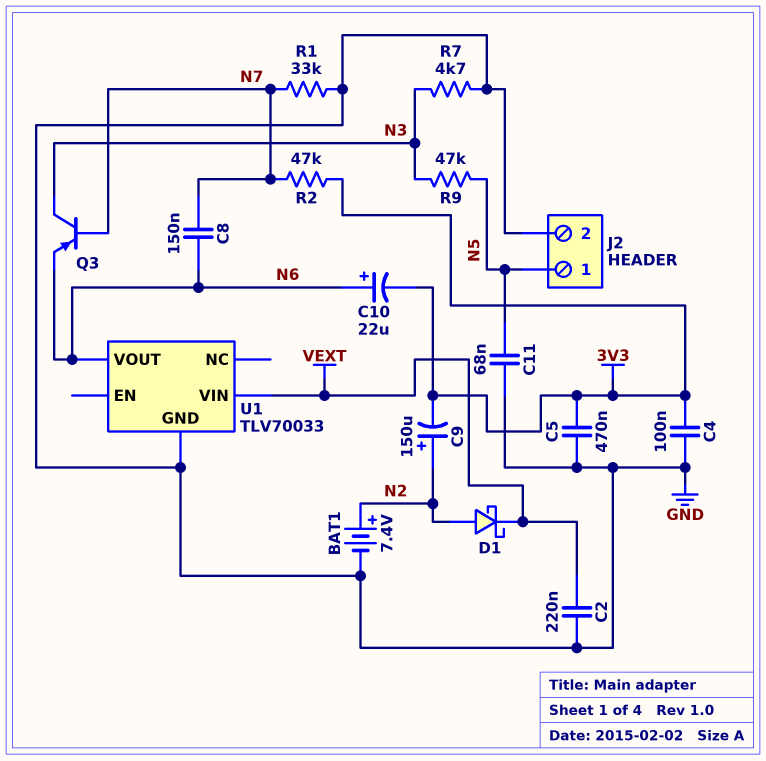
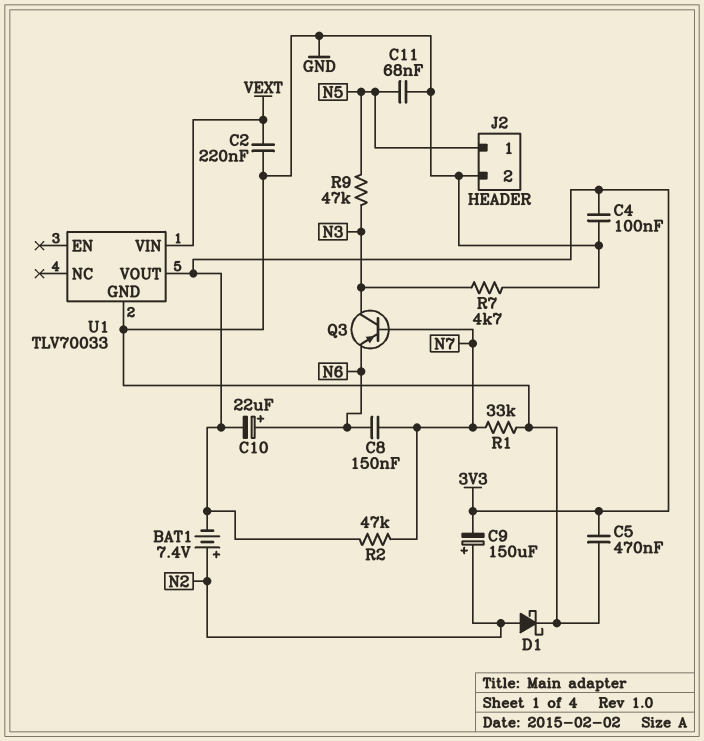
BAT1: 7.4V (plus N2, minus GND) -> 7.4V (plus N2, minus 3V3)
D1: schottky (A N2, K VEXT) -> schottky (A N2, K GND)
U1 pin VOUT: N6 -> 3V3

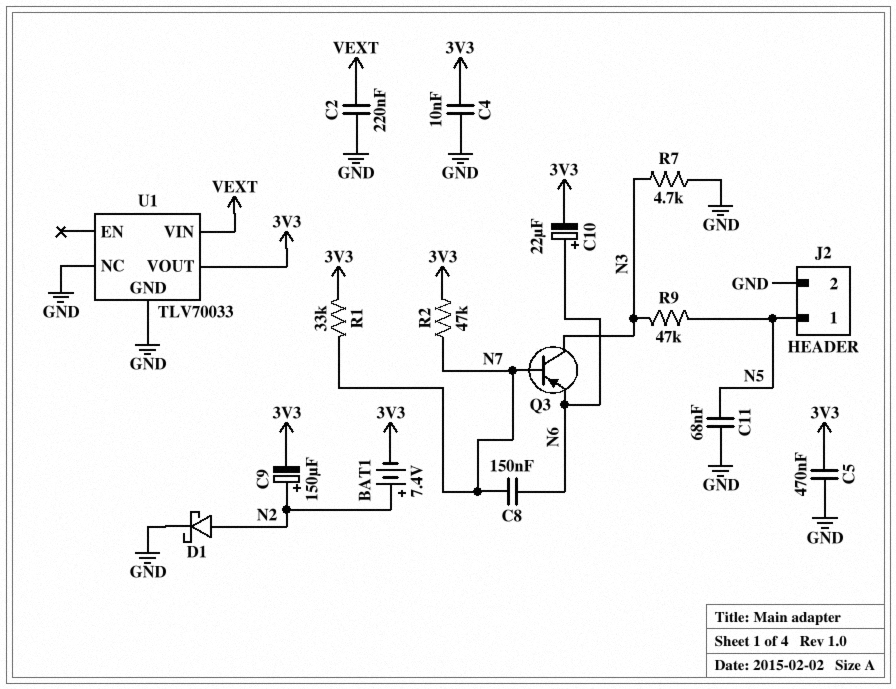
C4: 100nF (3V3, GND) -> 10nF (3V3, GND)
R1: 33k (GND, N7) -> 33k (3V3, N7)
U1 pin NC: none -> GND

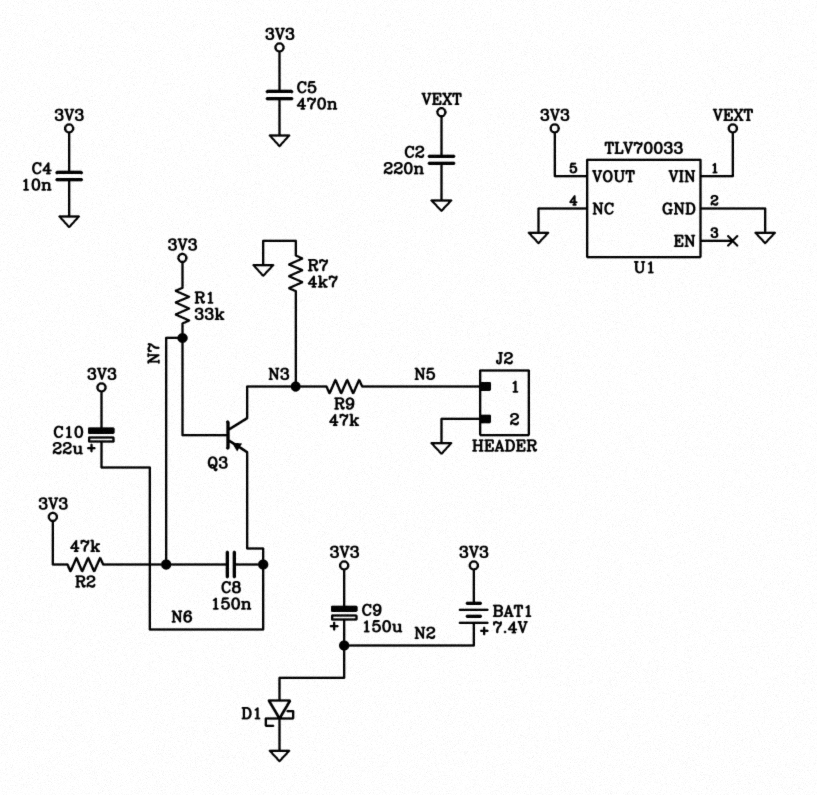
C11: 68nF (GND, N5) -> none

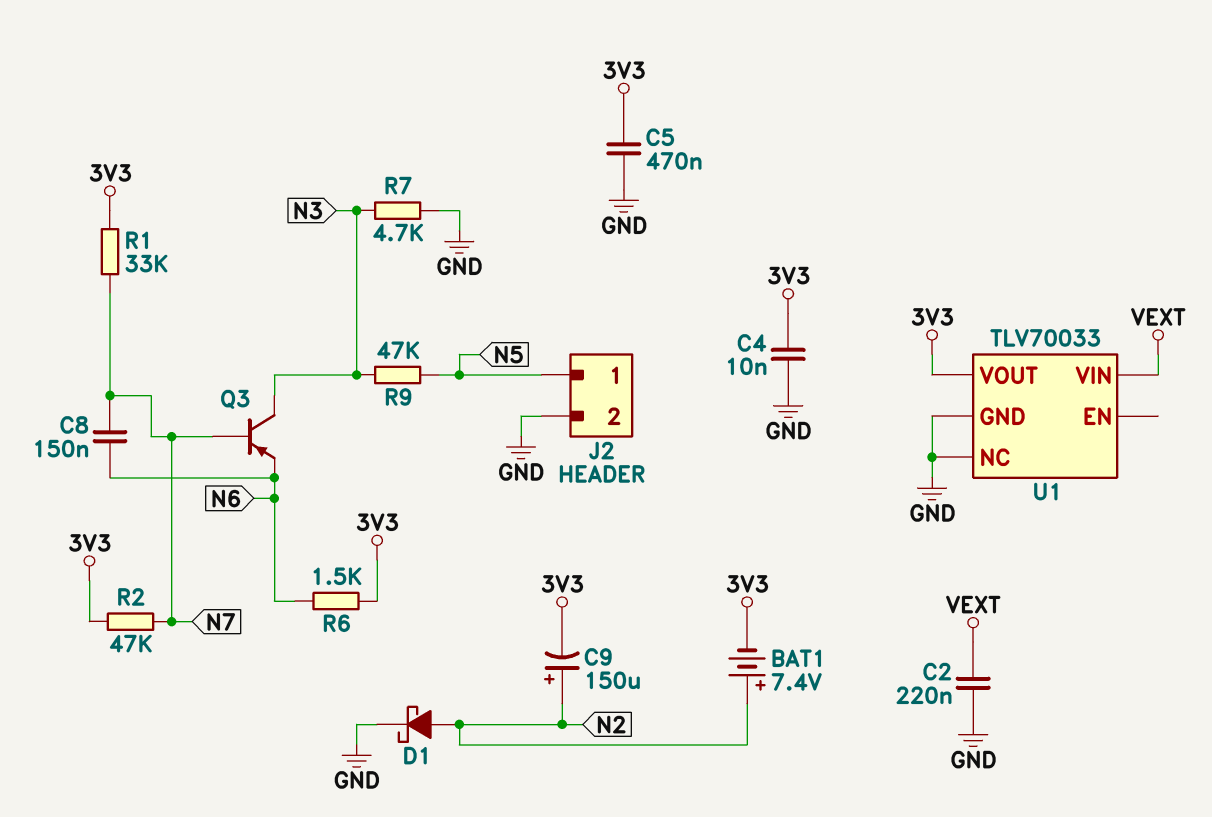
C10: 22uF (plus N6, minus 3V3) -> none
R6: none -> 1.5k (3V3, N6)

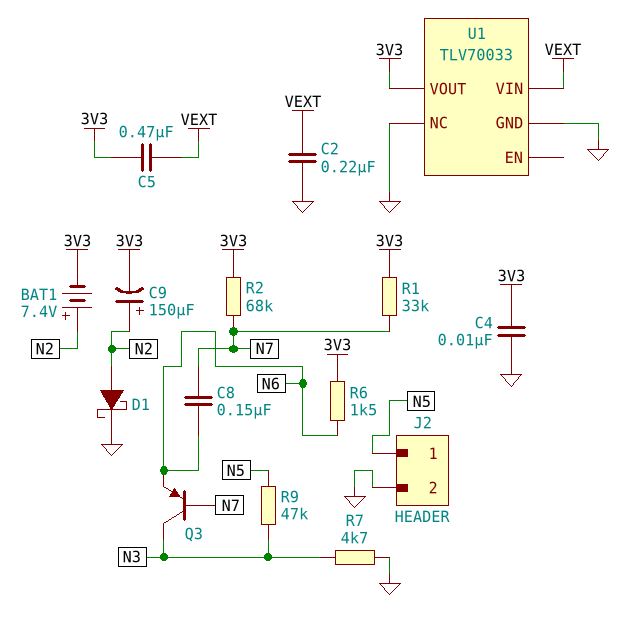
C5: 470nF (3V3, GND) -> 470nF (3V3, VEXT)
R2: 47k (3V3, N7) -> 68k (3V3, N7)

